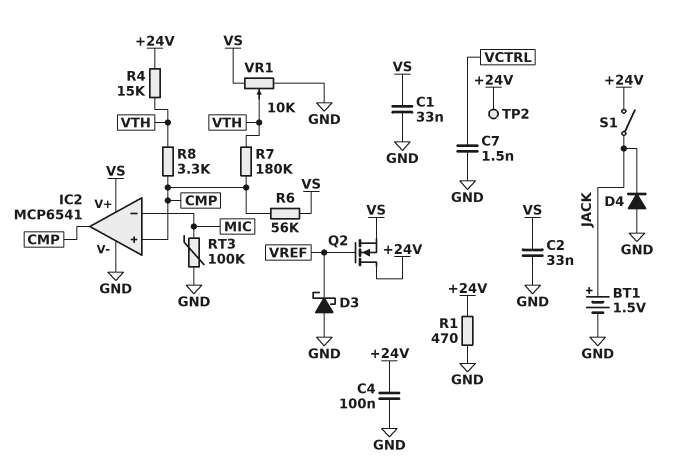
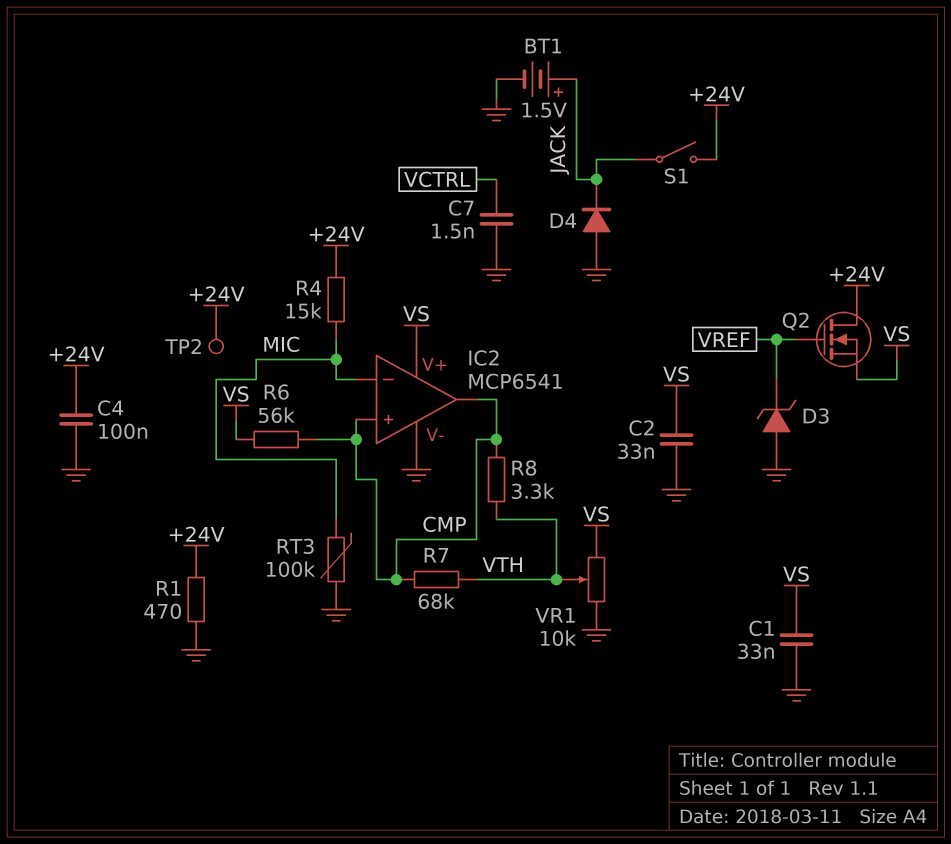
D3: schottky (A GND, K VREF) -> zener (A GND, K VREF)
R4: 15k (+24V, VTH) -> 15k (+24V, MIC)
R7: 180k (CMP, VTH) -> 68k (CMP, VTH)

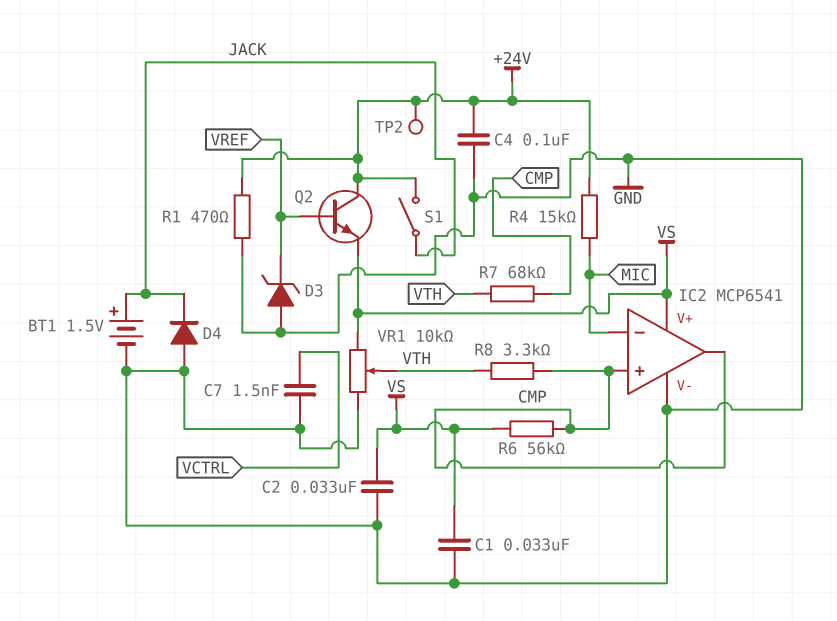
Q2: NMOS (G VREF, D +24V, S VS) -> NPN (B VREF, C +24V, E VS)
RT3: 100k (GND, MIC) -> none

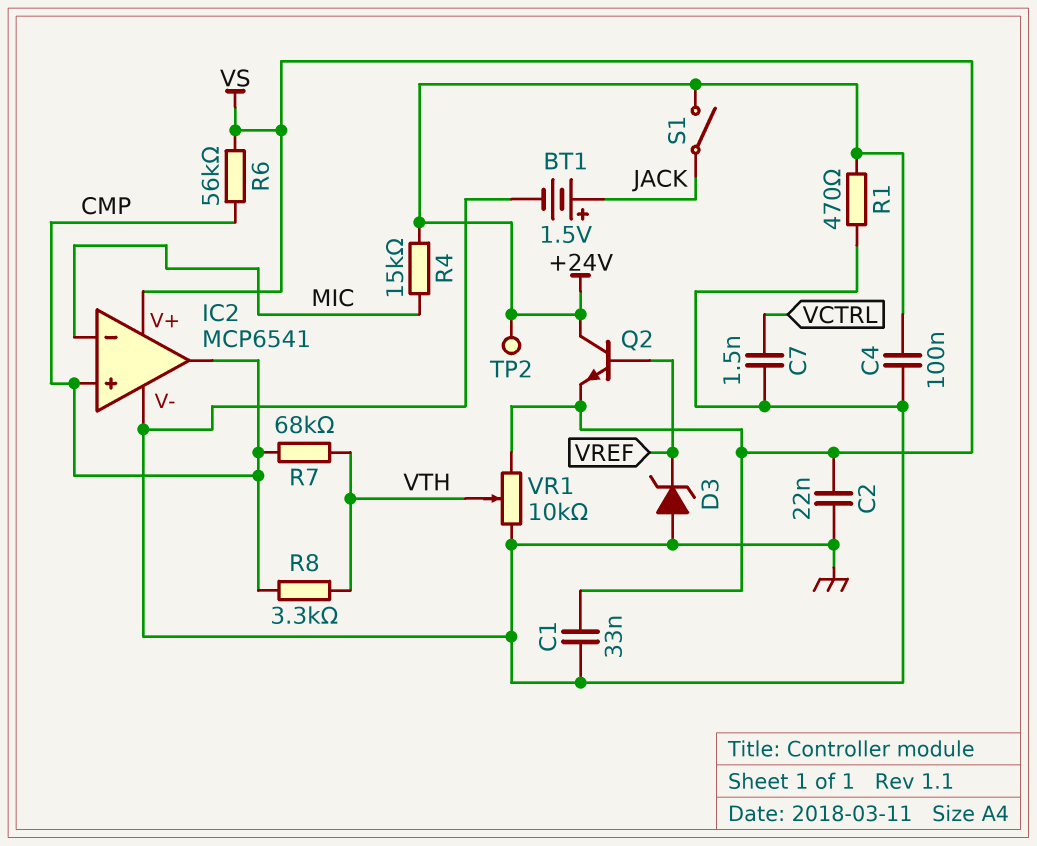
C2: 33nF (GND, VS) -> 22nF (GND, VS)
D4: diode (A GND, K JACK) -> none

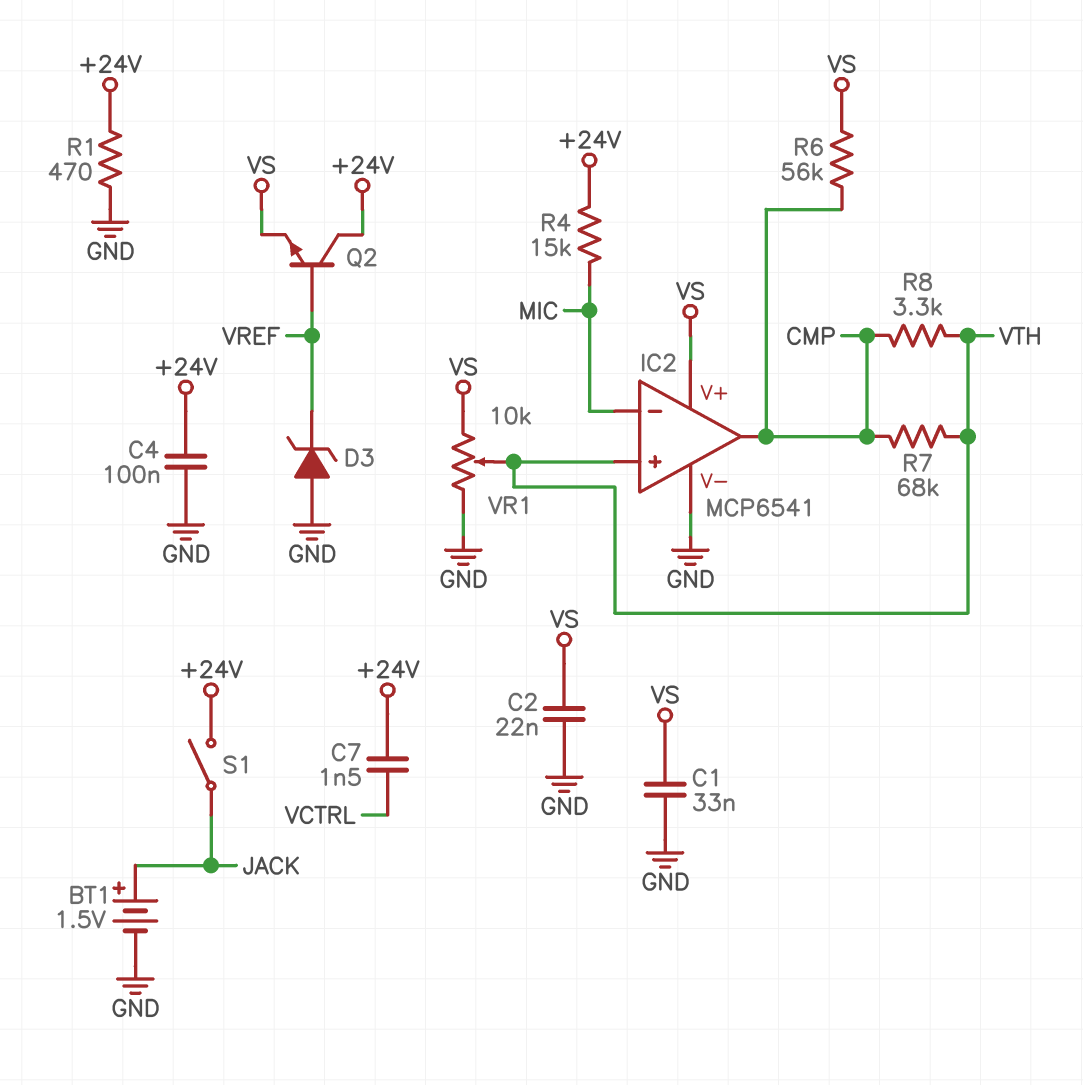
C7: 1.5nF (GND, VCTRL) -> 1.5nF (+24V, VCTRL)
IC2 pin in+: CMP -> VTH
TP2: test point (+24V) -> none

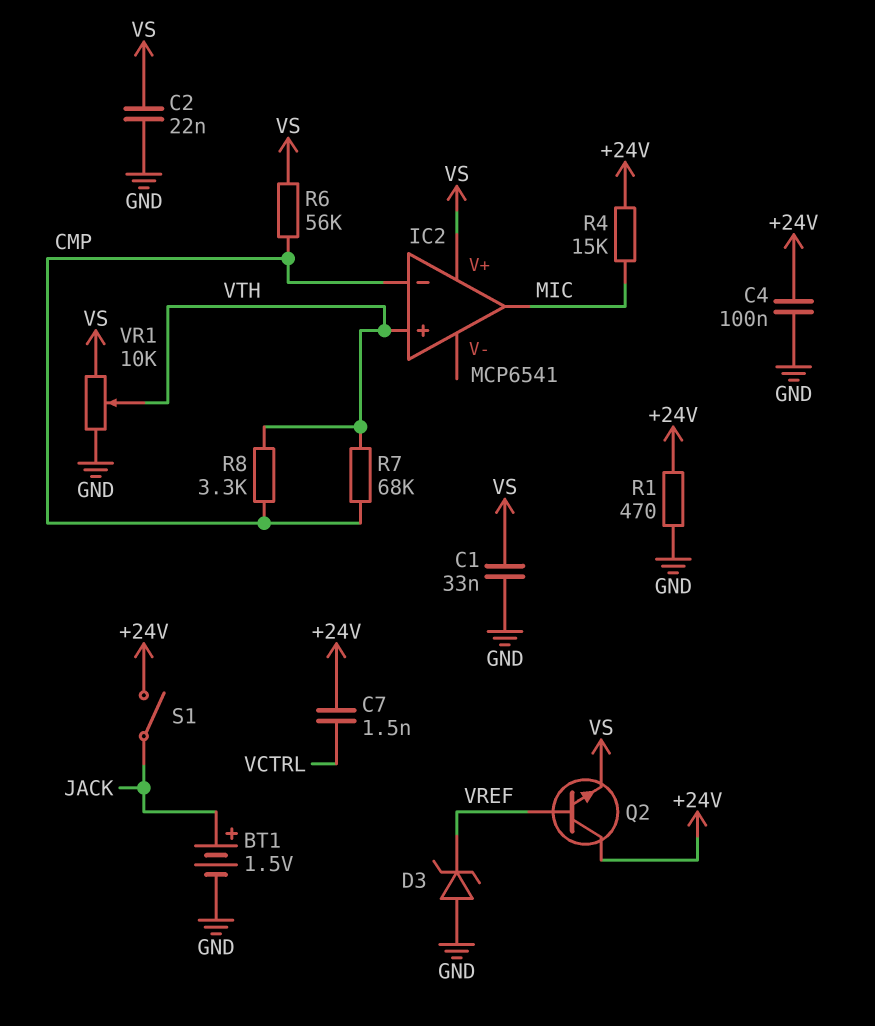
IC2 pin V-: GND -> none
IC2 pin in-: MIC -> CMP
IC2 pin out: CMP -> MIC

